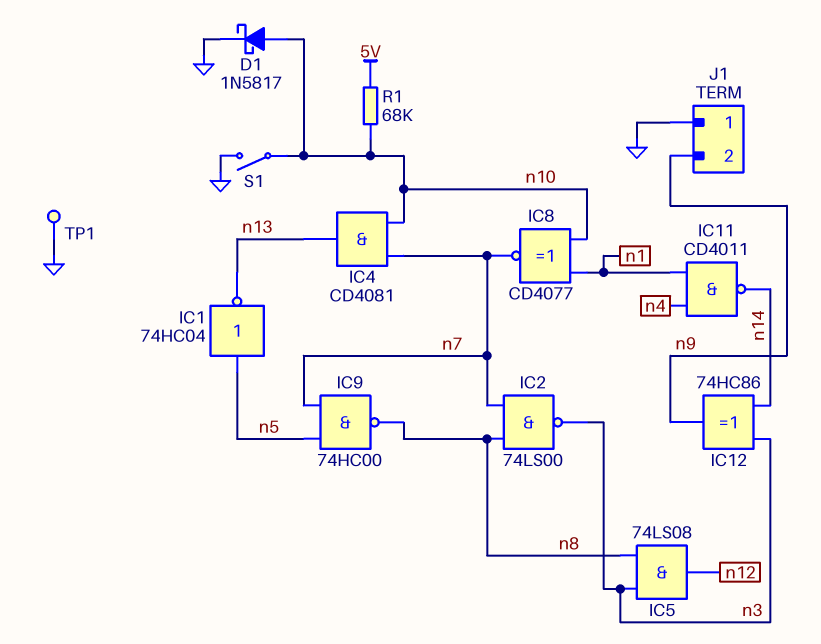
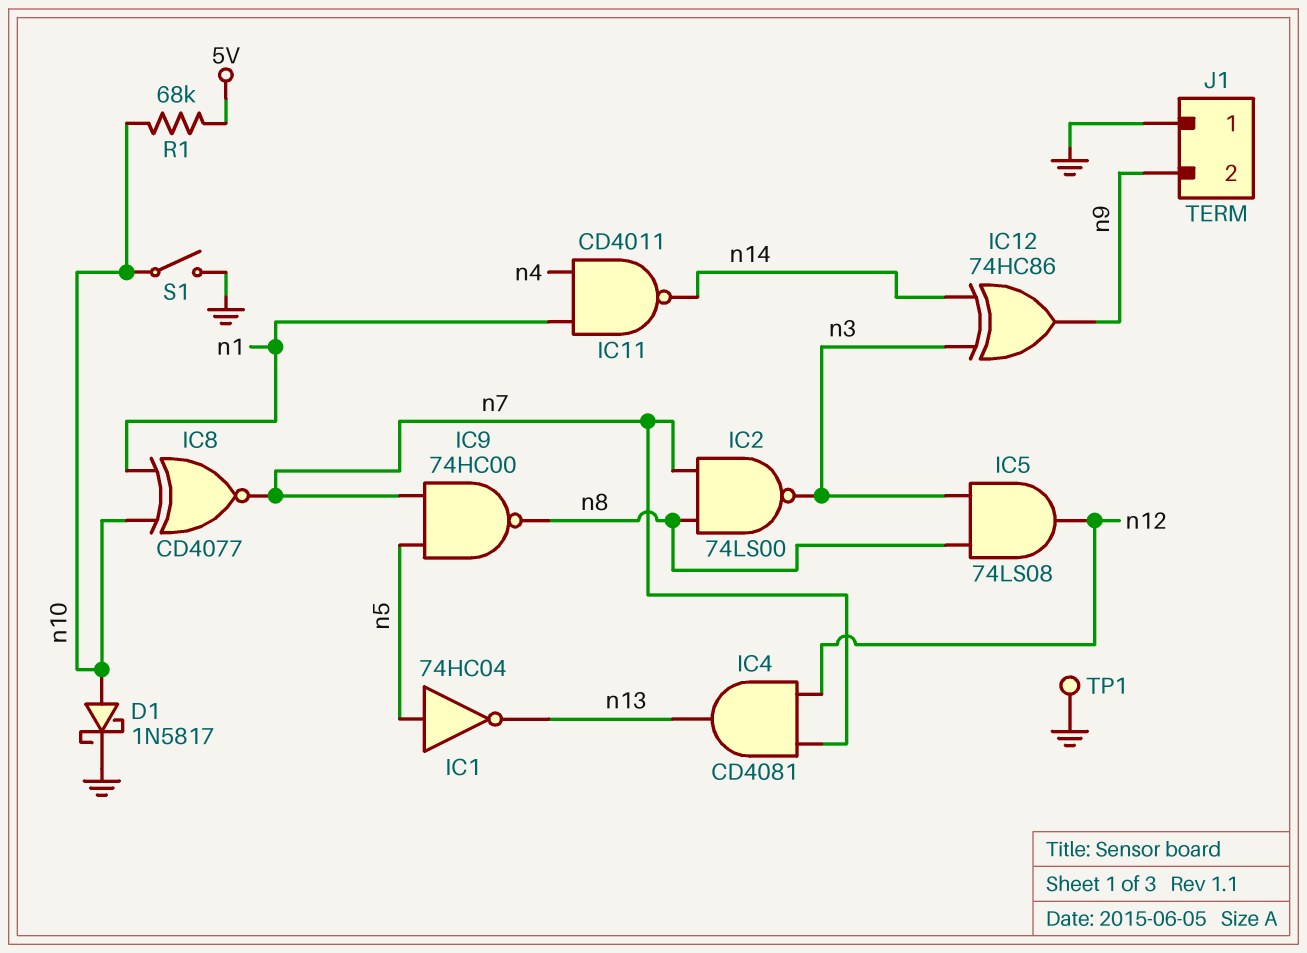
IC4: AND CD4081 (in n7, in n10, out n13) -> AND CD4081 (in n7, in n12, out n13)

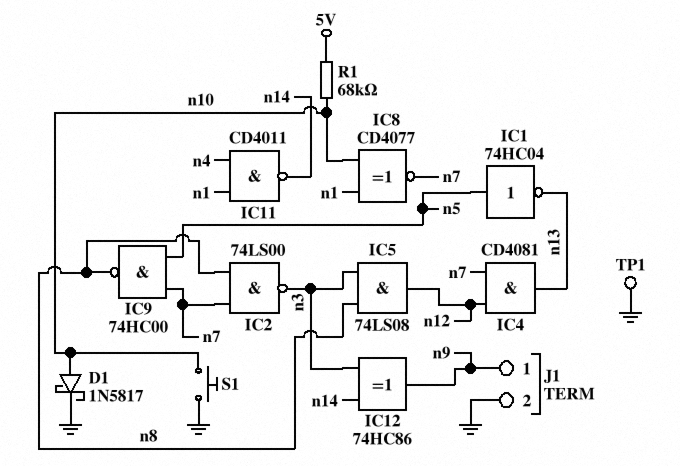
J1 pin 1: GND -> n9
J1 pin 2: n9 -> GND
S1: switch (GND, n10) -> button (GND, n10)

